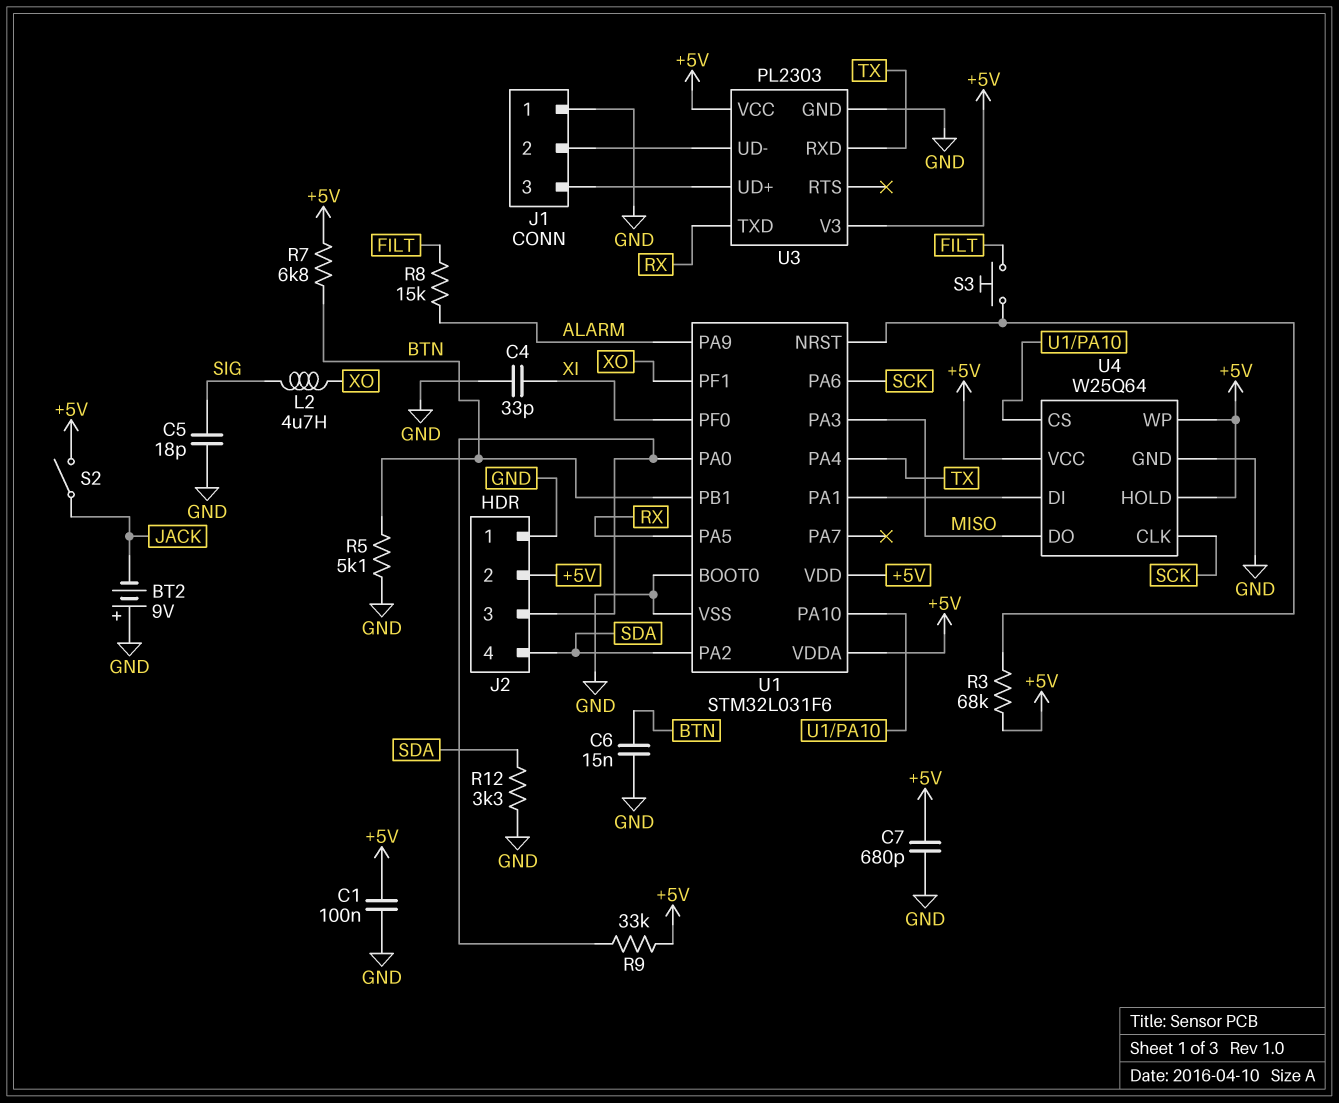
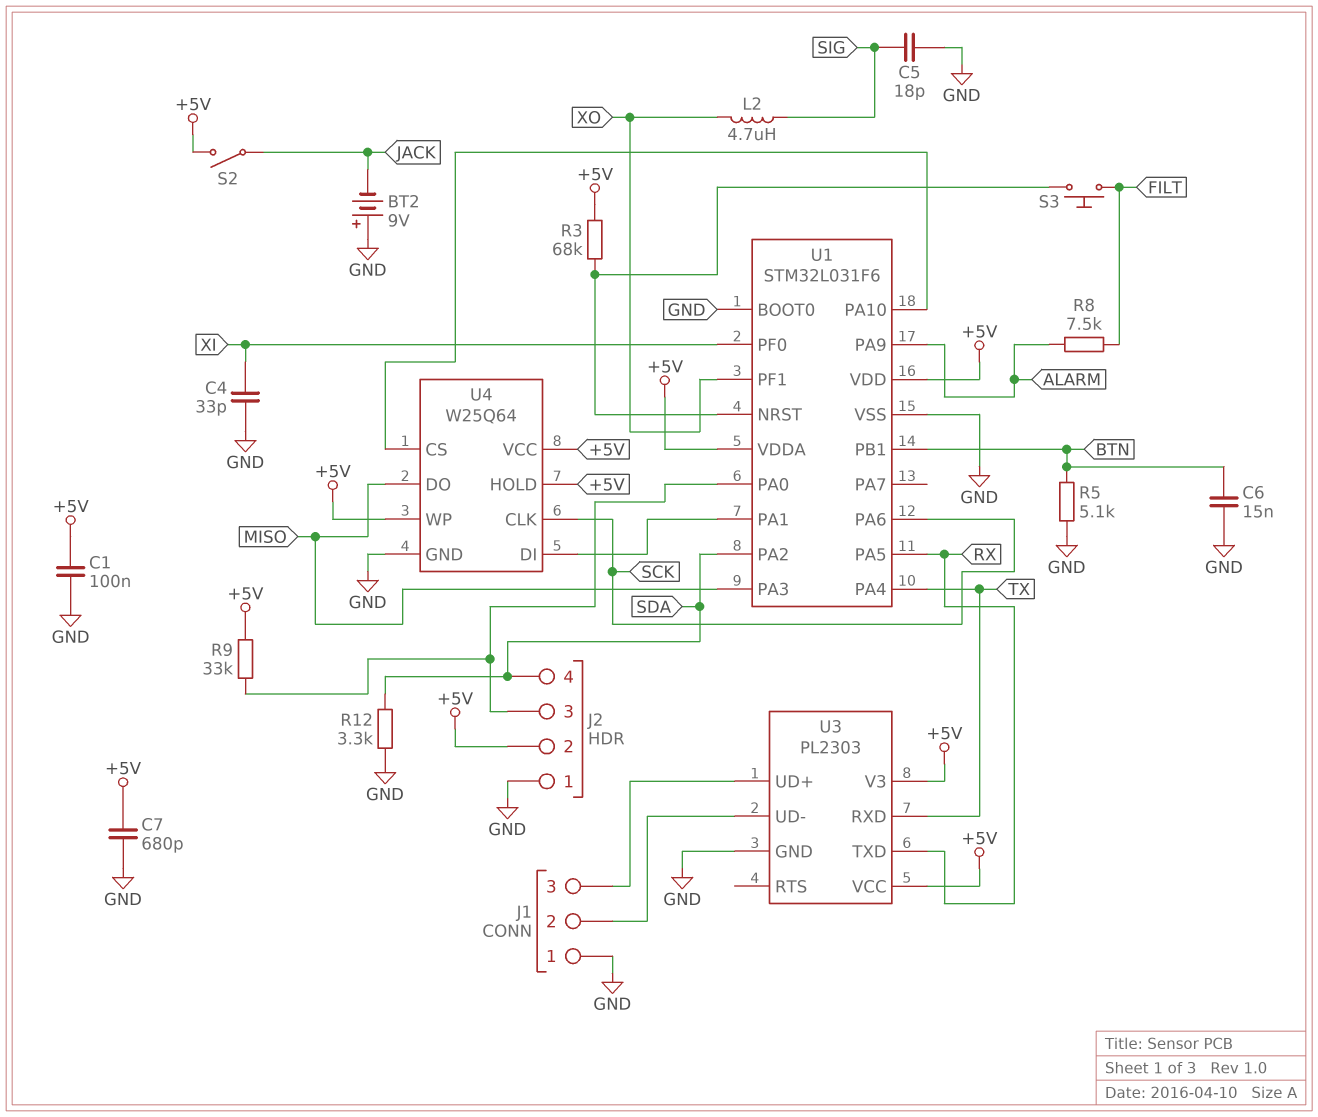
R7: 6.8k (+5V, BTN) -> none
R8: 15k (ALARM, FILT) -> 7.5k (ALARM, FILT)

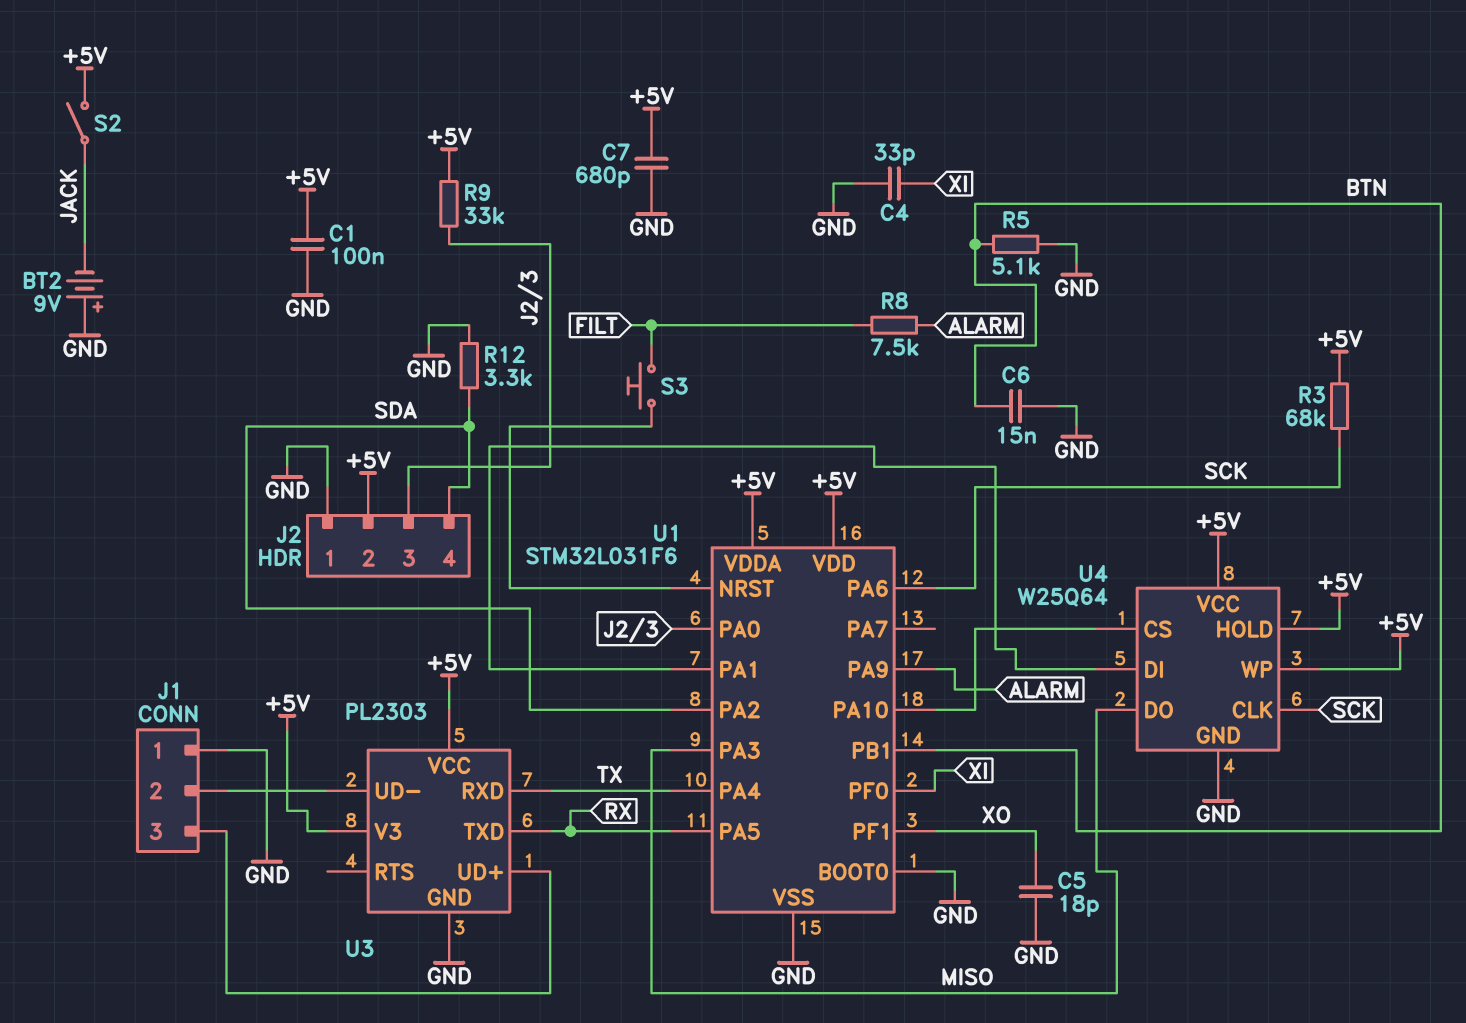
C5: 18pF (GND, SIG) -> 18pF (GND, XO)
L2: 4.7uH (SIG, XO) -> none
R3: 68k (+5V, U1/NRST) -> 68k (+5V, SCK)

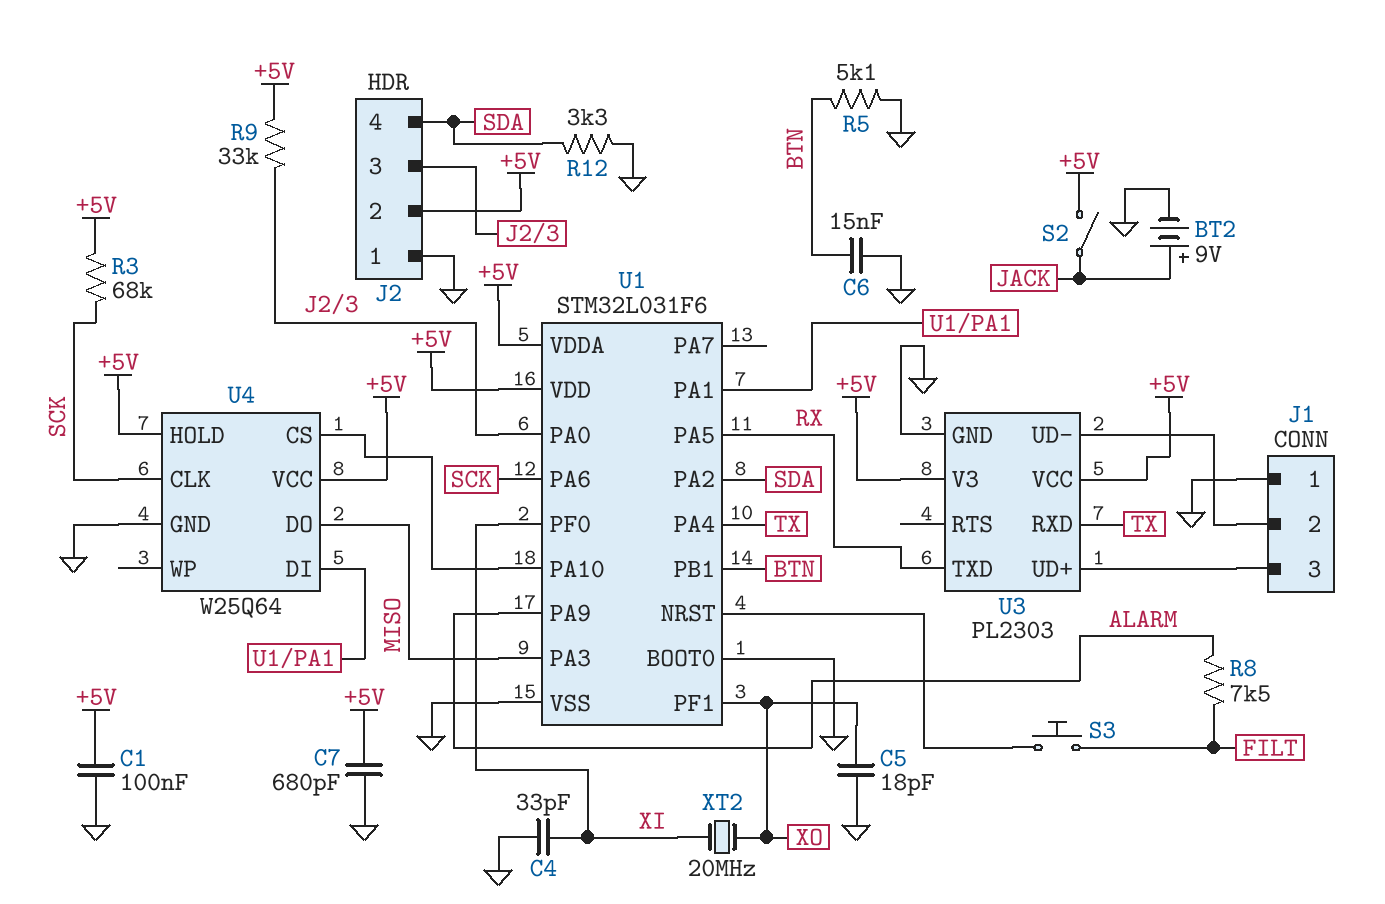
BT2: 9V (plus GND, minus JACK) -> 9V (plus JACK, minus GND)
U4 pin WP: +5V -> none
XT2: none -> 20MHz (XI, XO)

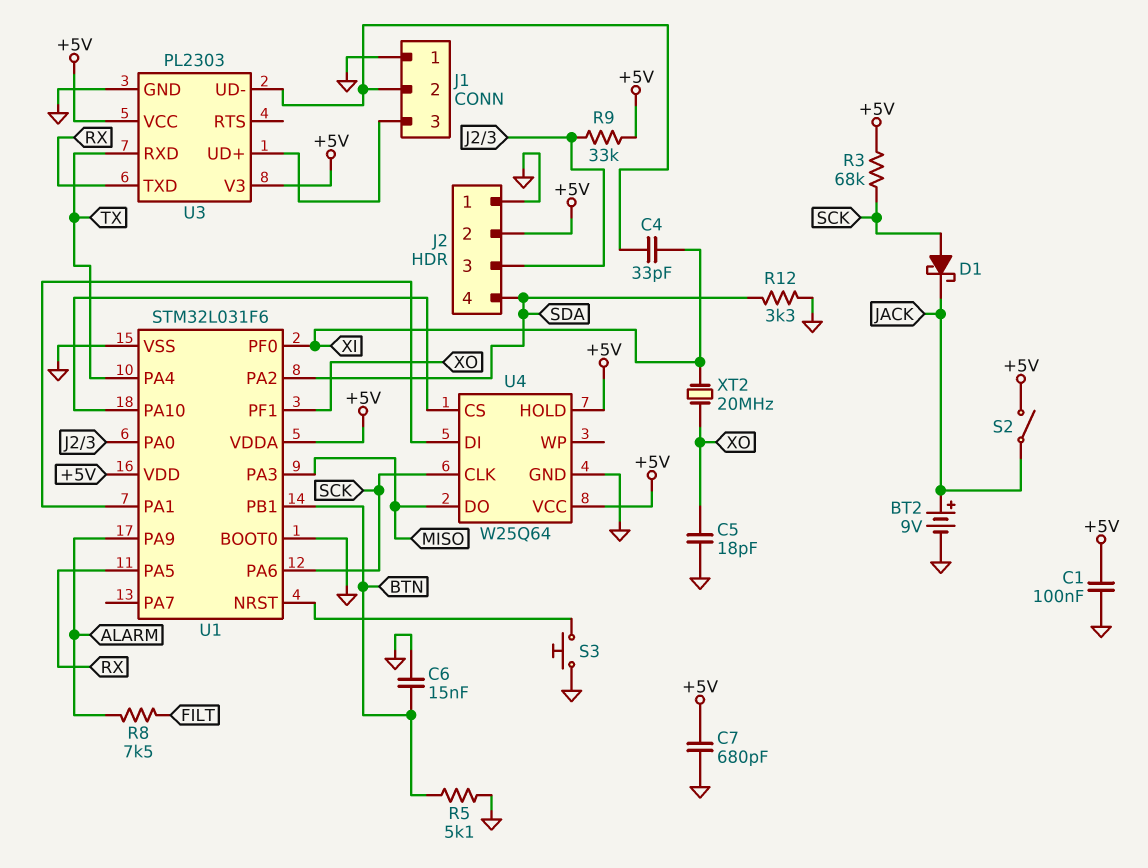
C4: 33pF (GND, XI) -> 33pF (J1/2, XI)
D1: none -> schottky (A SCK, K JACK)
S3: button (FILT, U1/NRST) -> button (GND, U1/NRST)

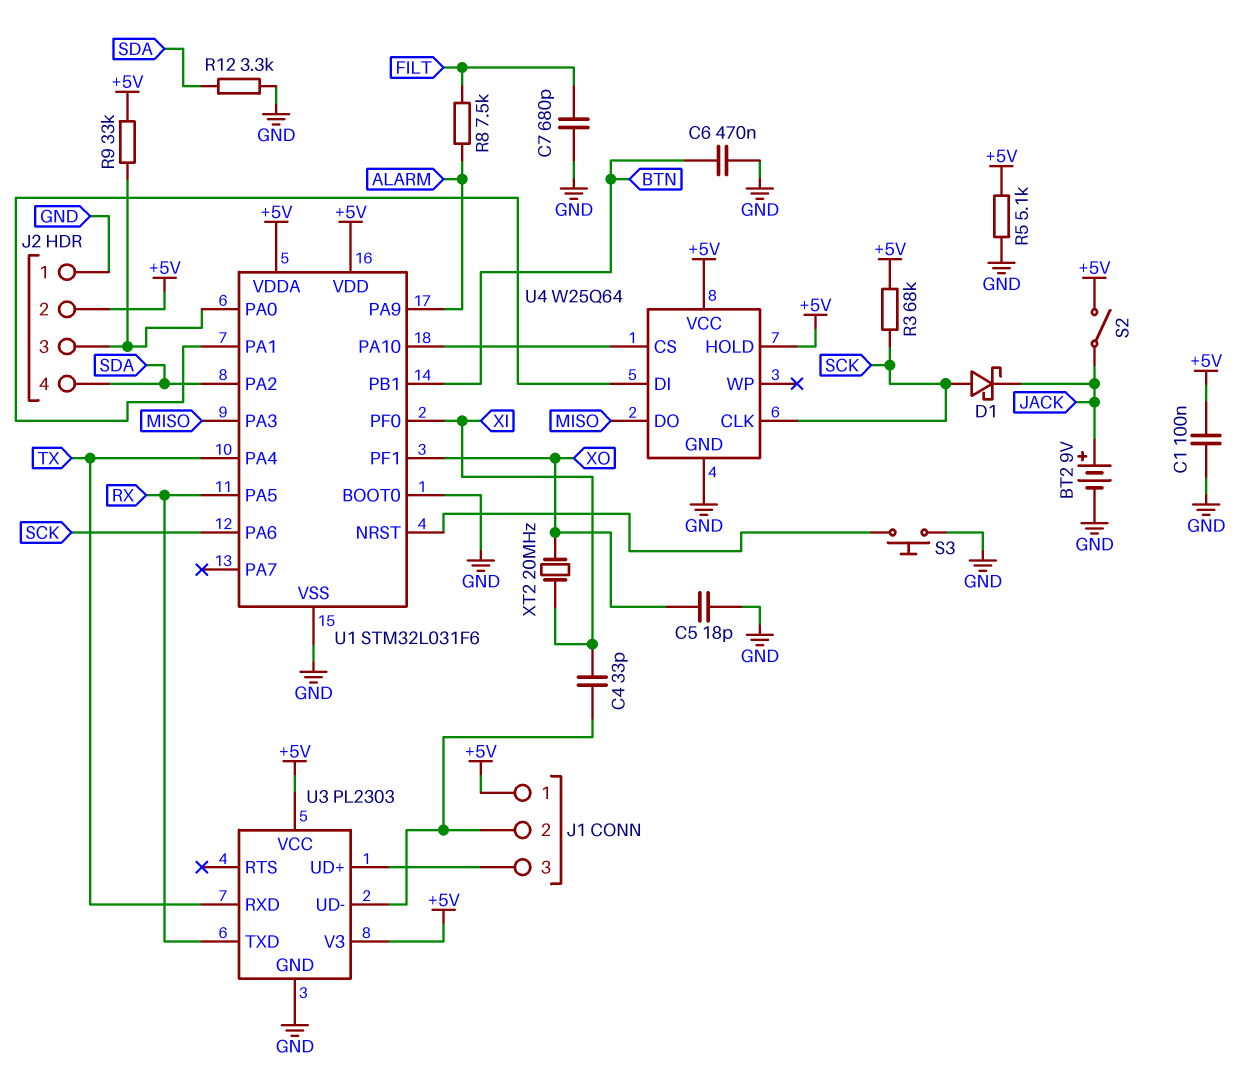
C6: 15nF (BTN, GND) -> 470nF (BTN, GND)
C7: 680pF (+5V, GND) -> 680pF (FILT, GND)
J1 pin 1: GND -> +5V
R5: 5.1k (BTN, GND) -> 5.1k (+5V, GND)

